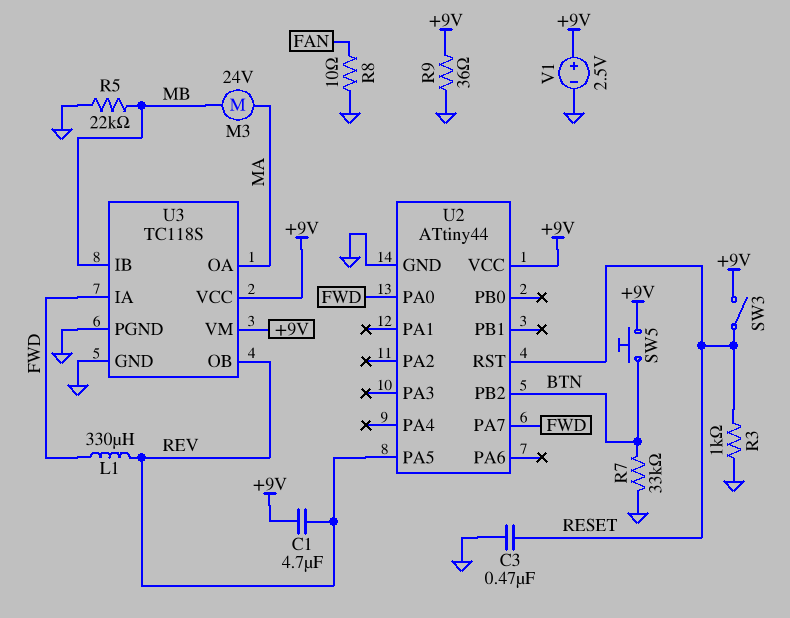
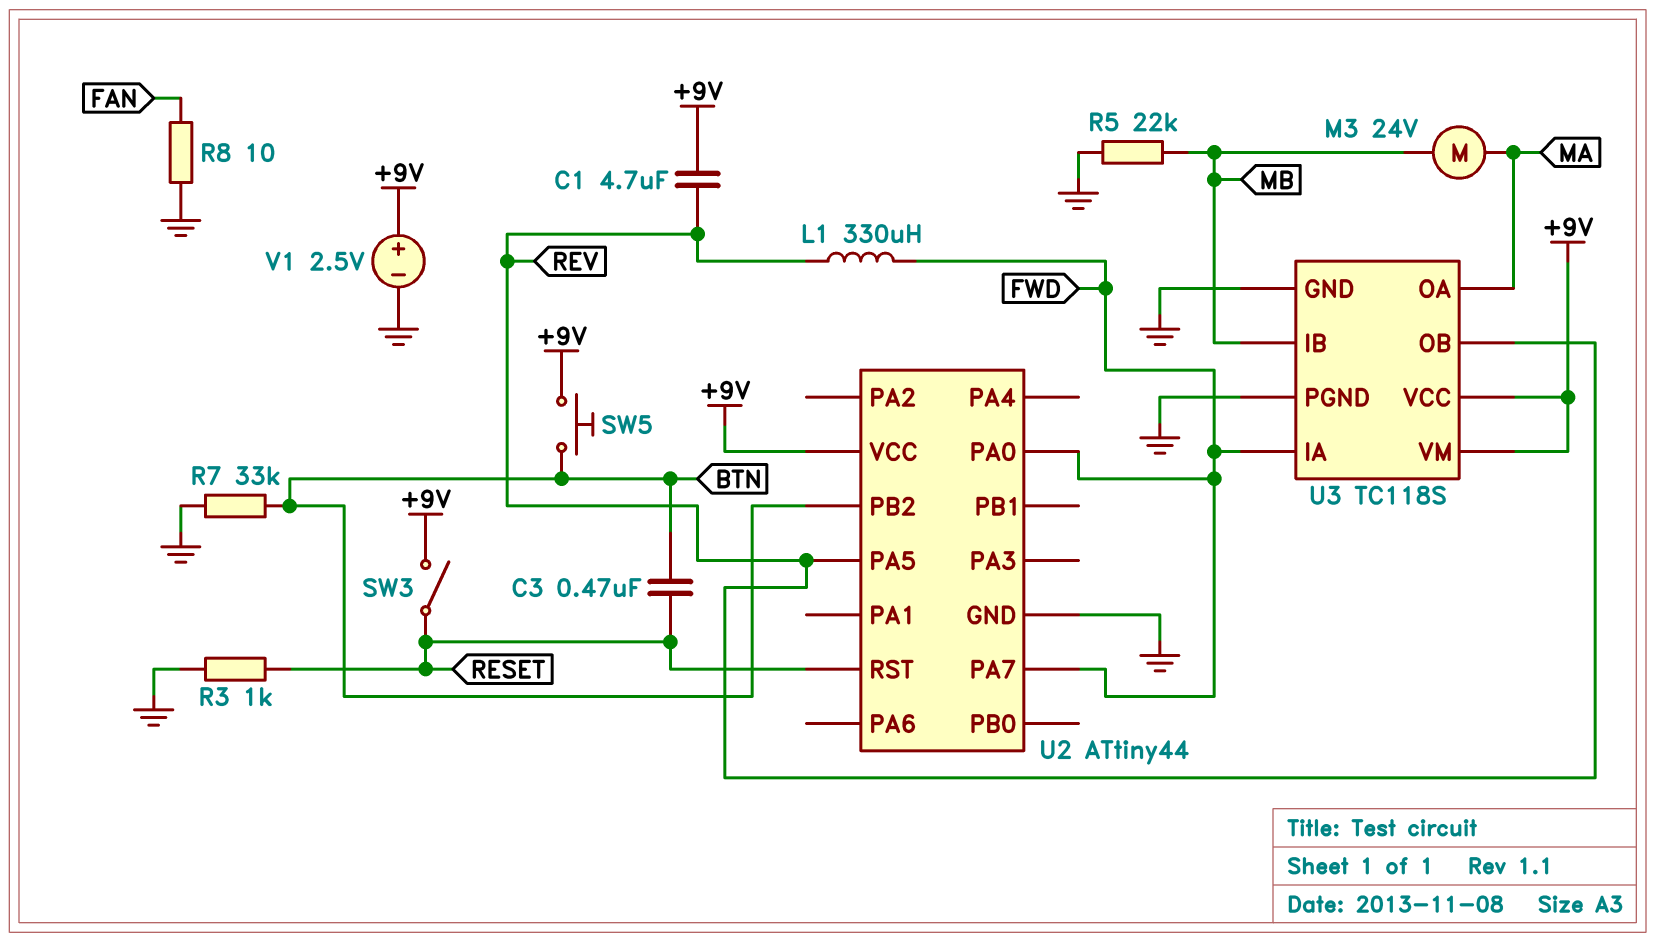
C3: 470nF (GND, RESET) -> 470nF (BTN, RESET)
R9: 36 (+9V, GND) -> none

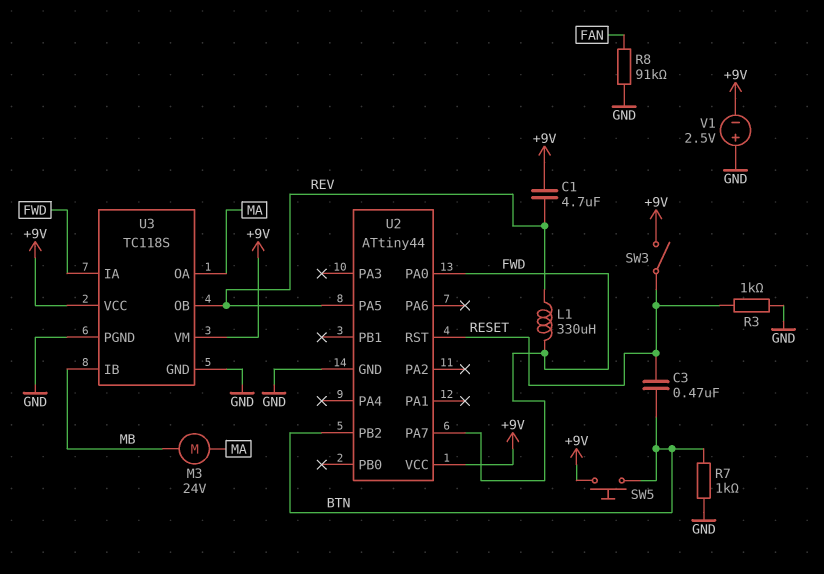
R5: 22k (GND, MB) -> none
R7: 33k (BTN, GND) -> 1k (BTN, GND)
R8: 10 (FAN, GND) -> 91k (FAN, GND)
V1: 2.5V (plus +9V, minus GND) -> 2.5V (plus GND, minus +9V)

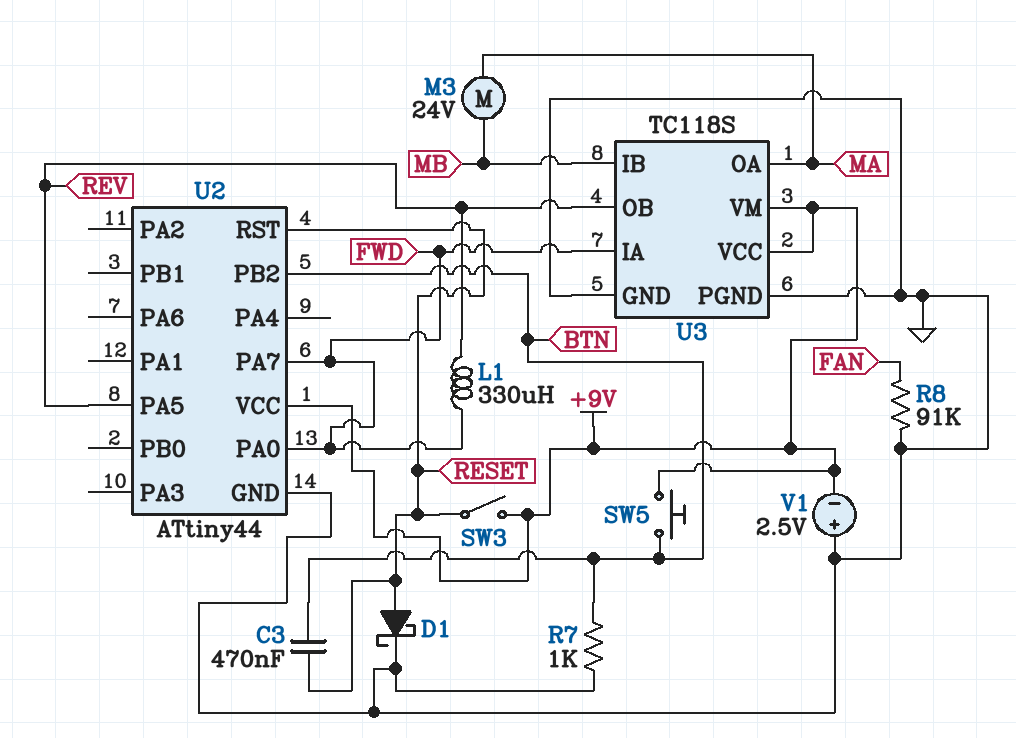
C1: 4.7uF (+9V, REV) -> none
D1: none -> schottky (A RESET, K GND)
R3: 1k (GND, RESET) -> none

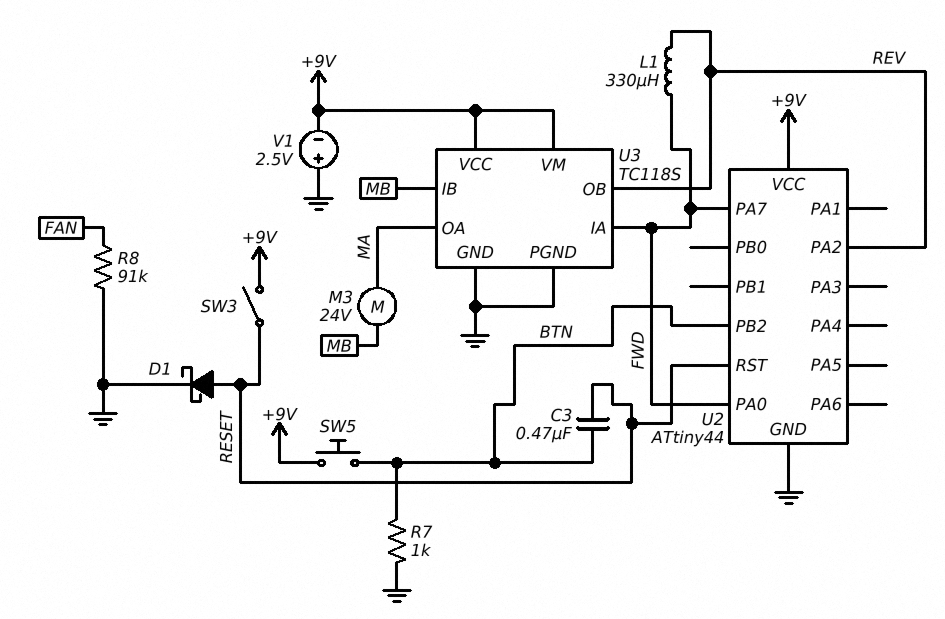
U2 pin PA2: none -> REV
U2 pin PA5: REV -> none

